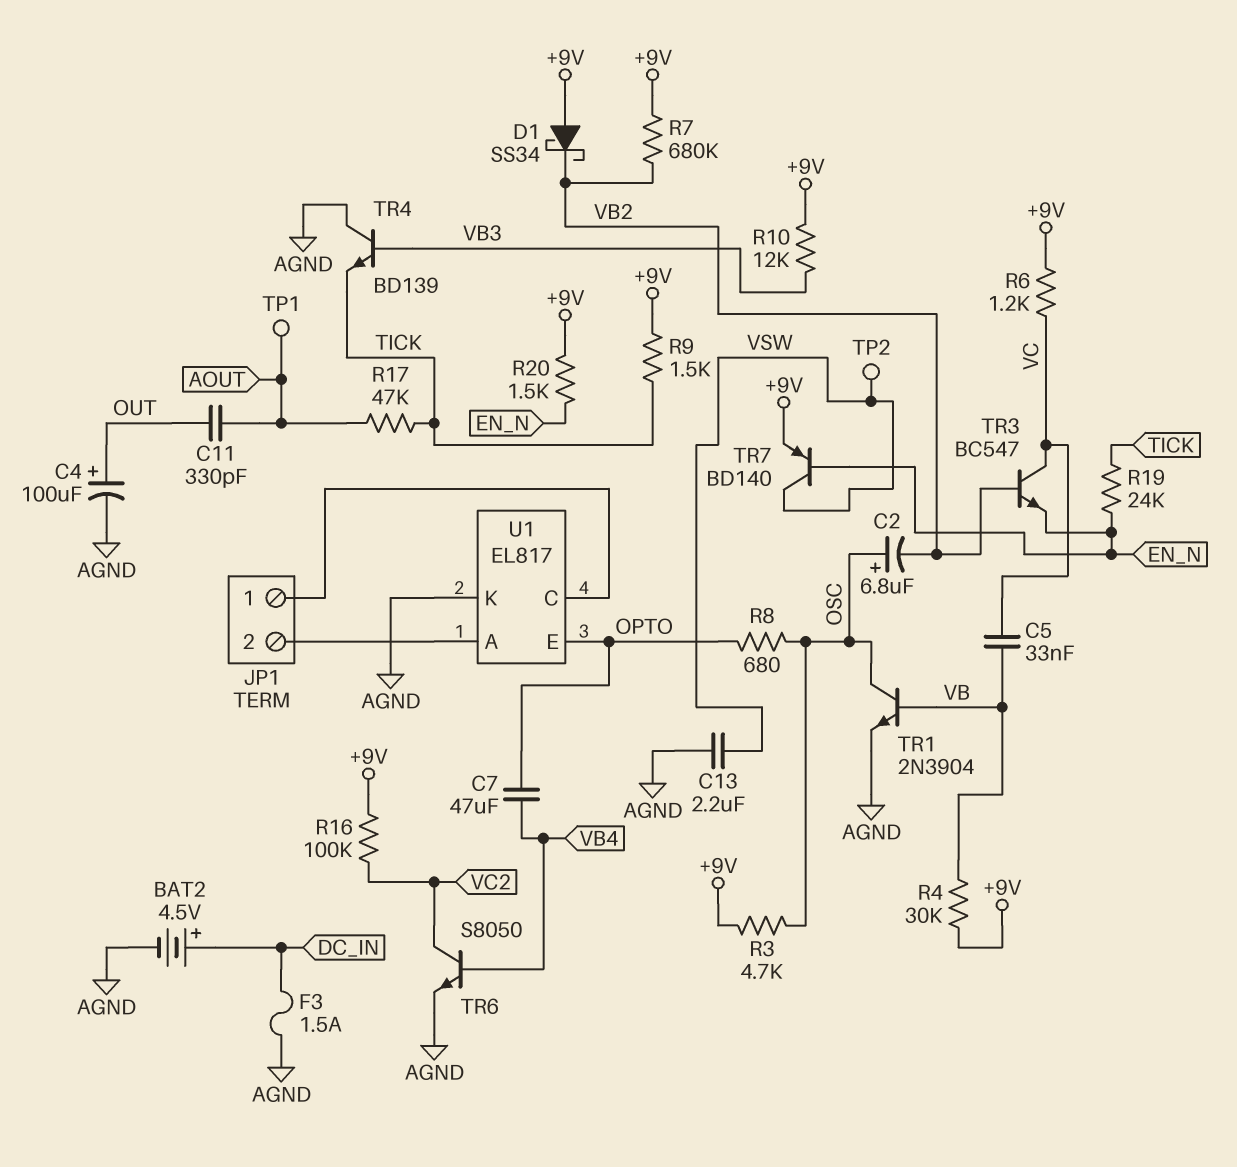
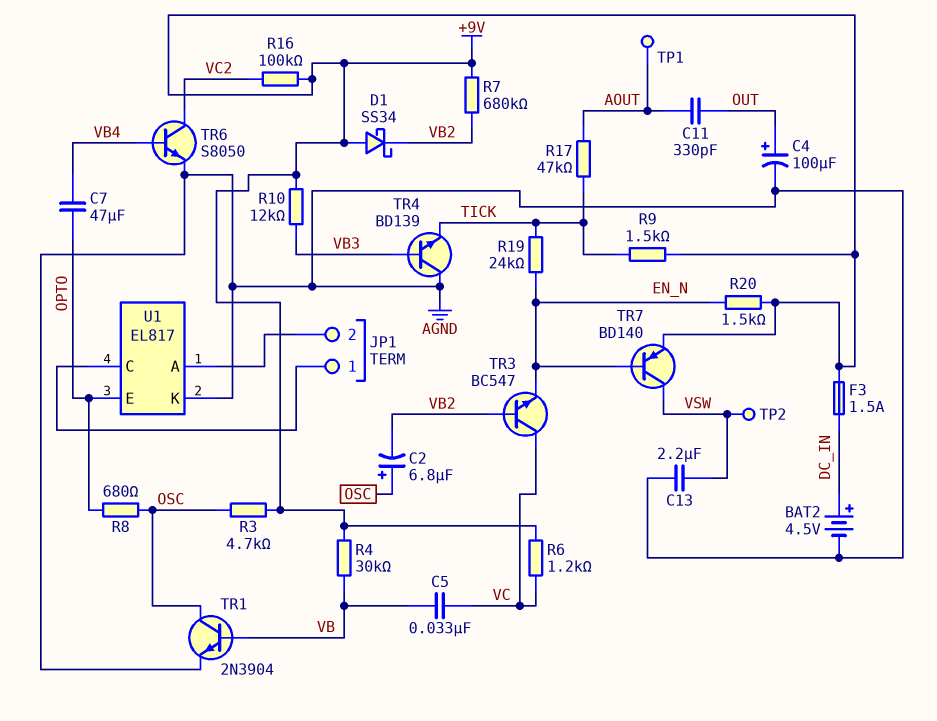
F3: 1.5A (AGND, DC_IN) -> 1.5A (+9V, DC_IN)

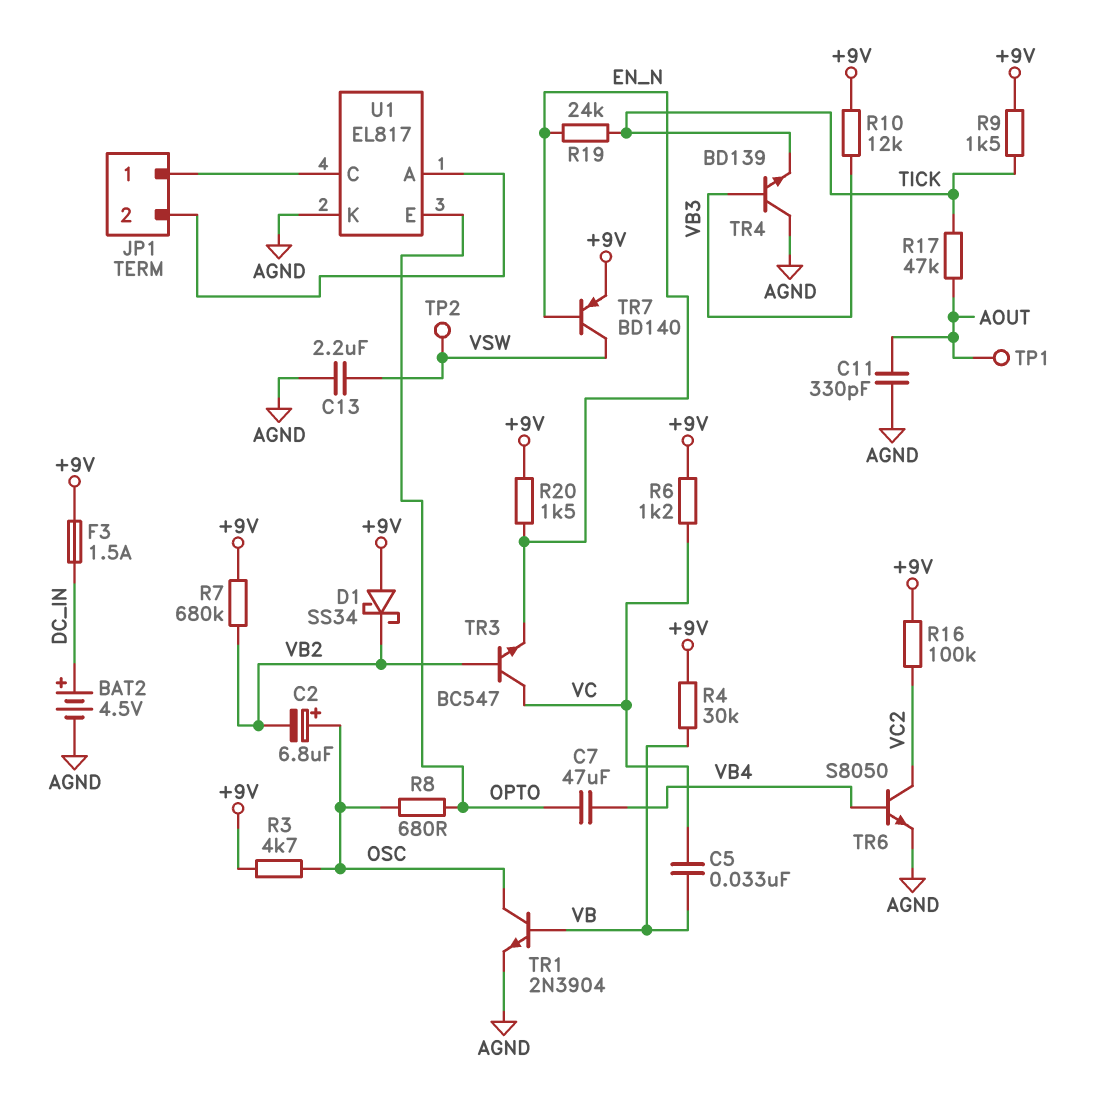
C4: 100uF (plus OUT, minus AGND) -> none
C11: 330pF (AOUT, OUT) -> 330pF (AGND, AOUT)

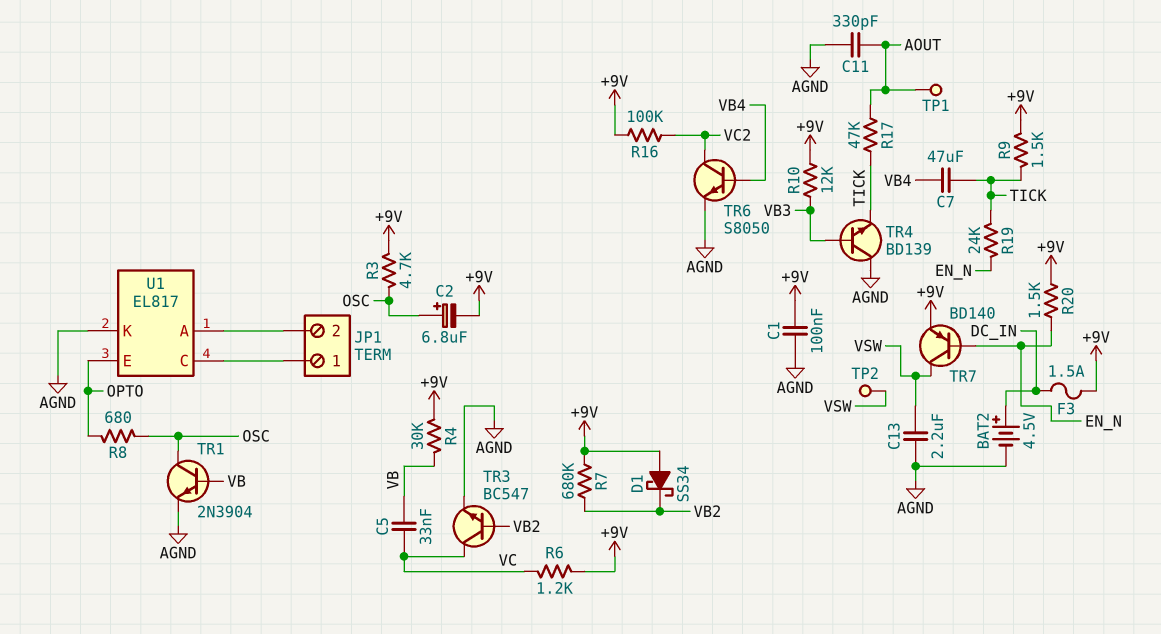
C1: none -> 100nF (+9V, AGND)
C2: 6.8uF (plus OSC, minus VB2) -> 6.8uF (plus OSC, minus +9V)
C7: 47uF (OPTO, VB4) -> 47uF (TICK, VB4)
TR3: NPN BC547 (B VB2, C VC, E EN_N) -> NPN BC547 (B VB2, C VC, E AGND)

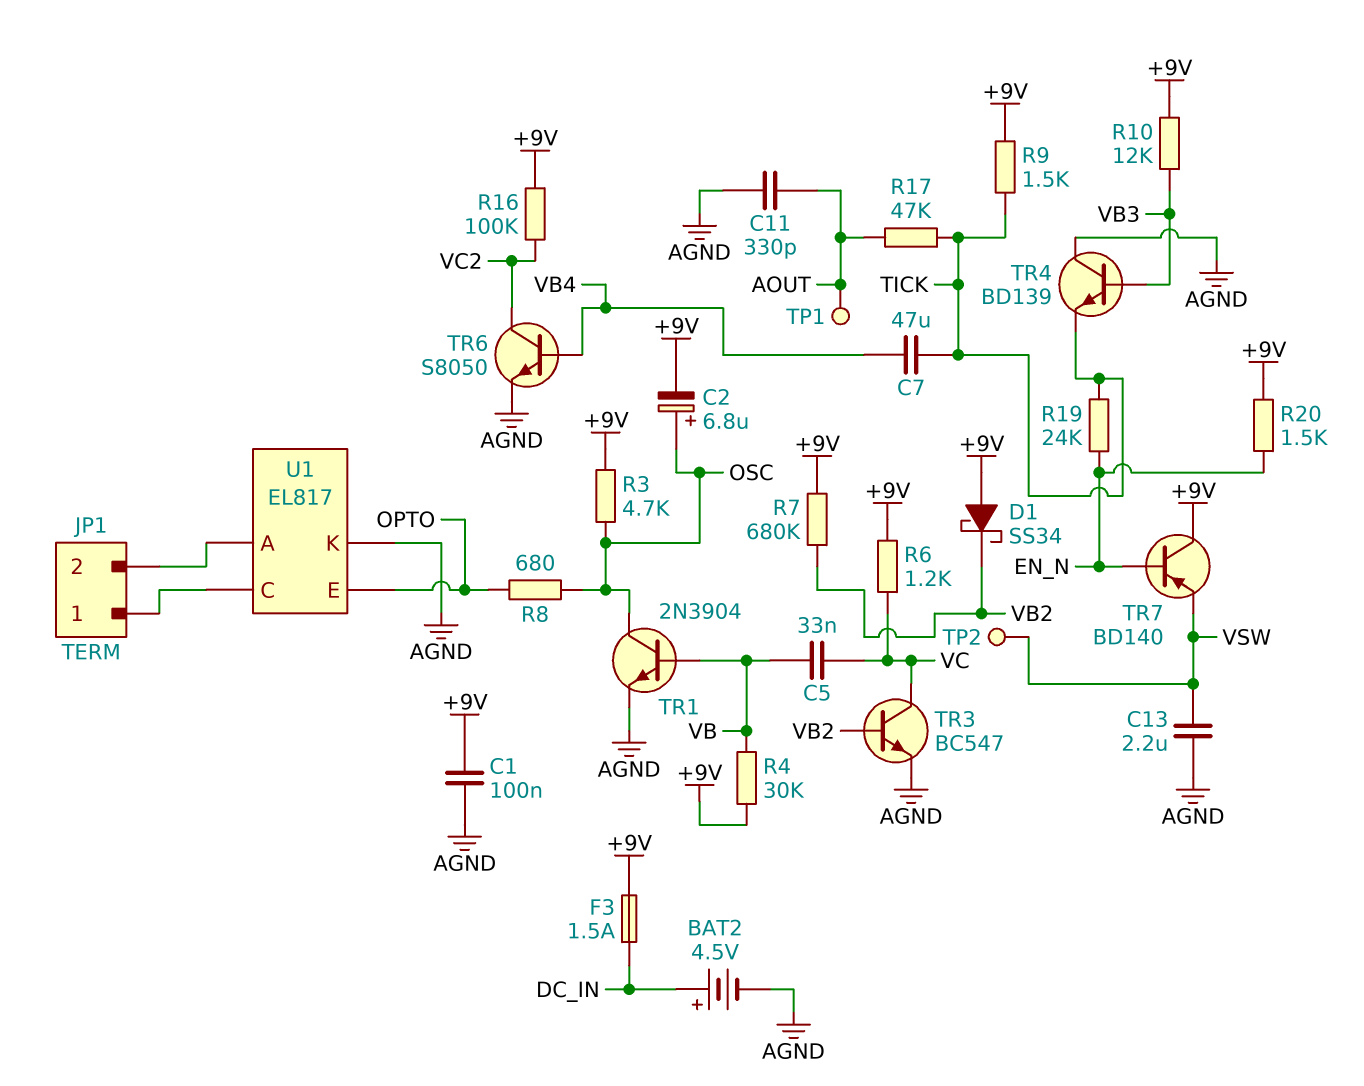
TR7: PNP BD140 (B EN_N, C VSW, E +9V) -> PNP BD140 (B EN_N, C +9V, E VSW)

